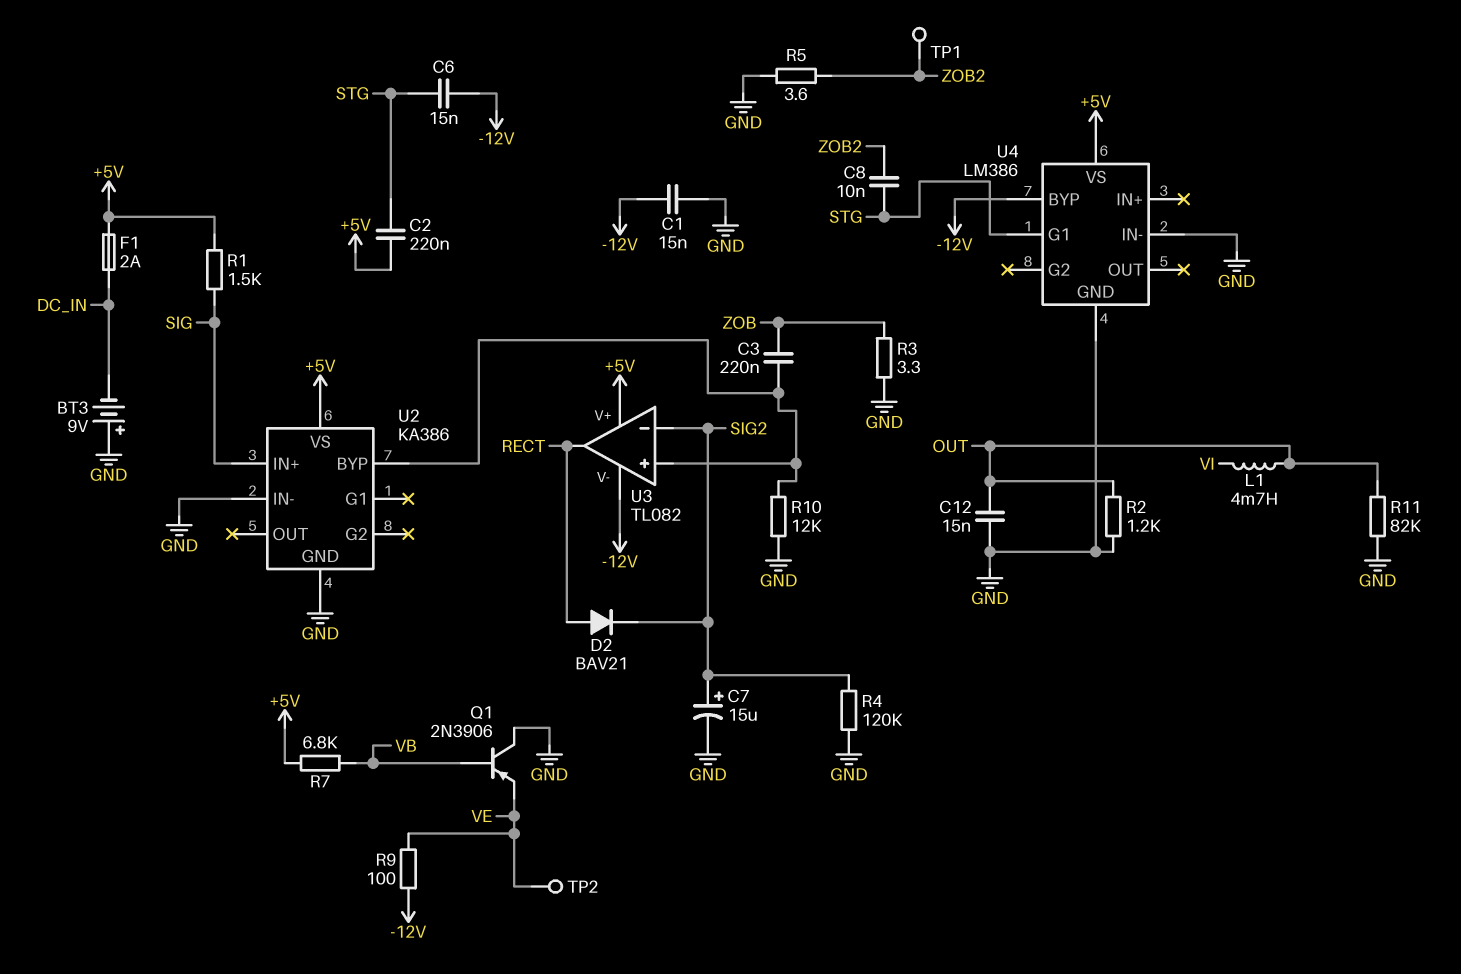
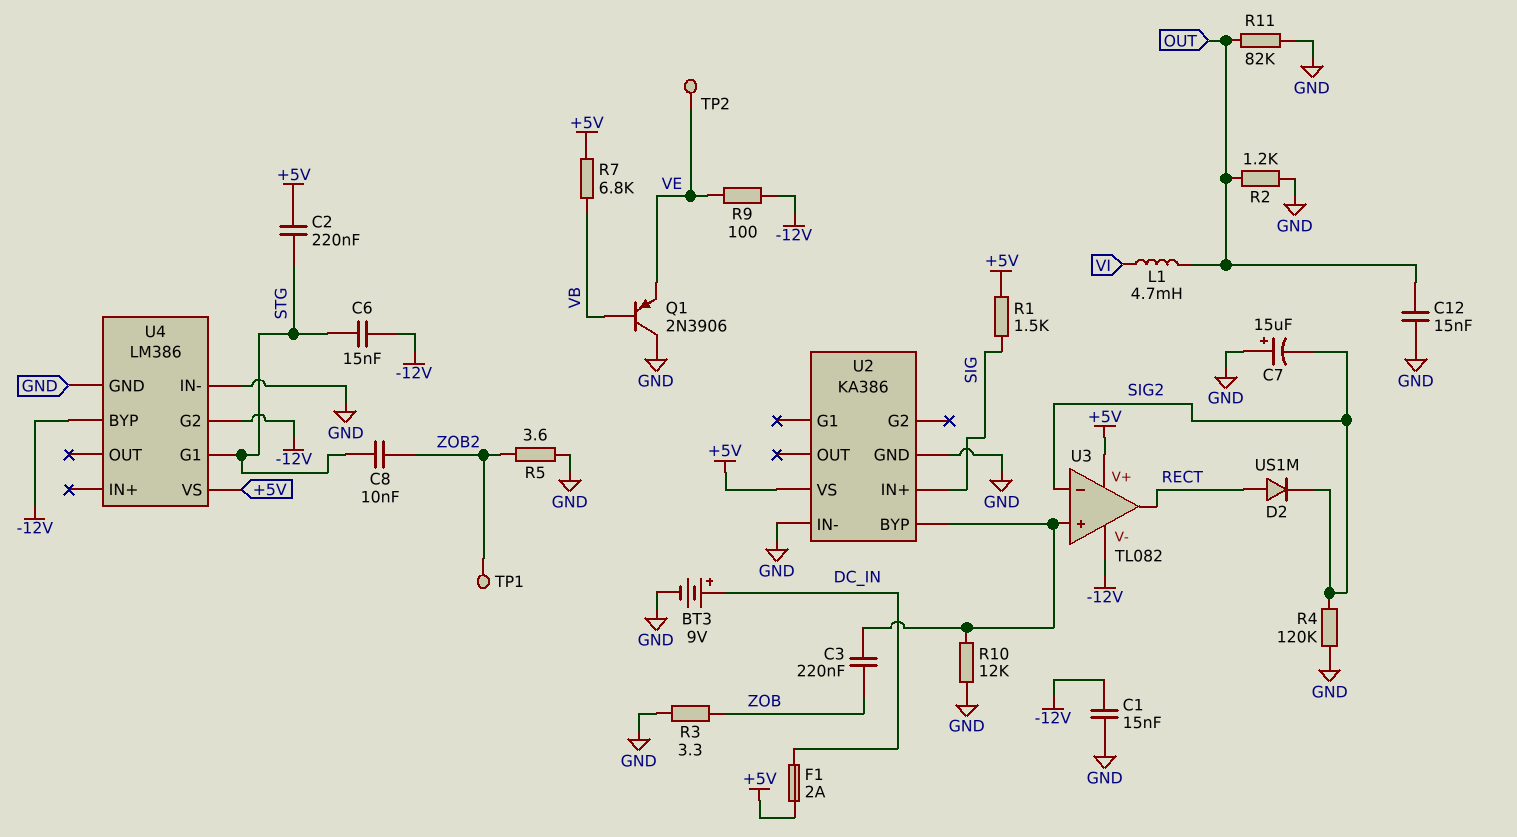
BT3: 9V (plus GND, minus DC_IN) -> 9V (plus DC_IN, minus GND)
C7: 15uF (plus SIG2, minus GND) -> 15uF (plus GND, minus SIG2)
D2: diode BAV21 (A RECT, K SIG2) -> diode US1M (A RECT, K SIG2)
U4 pin G2: none -> -12V

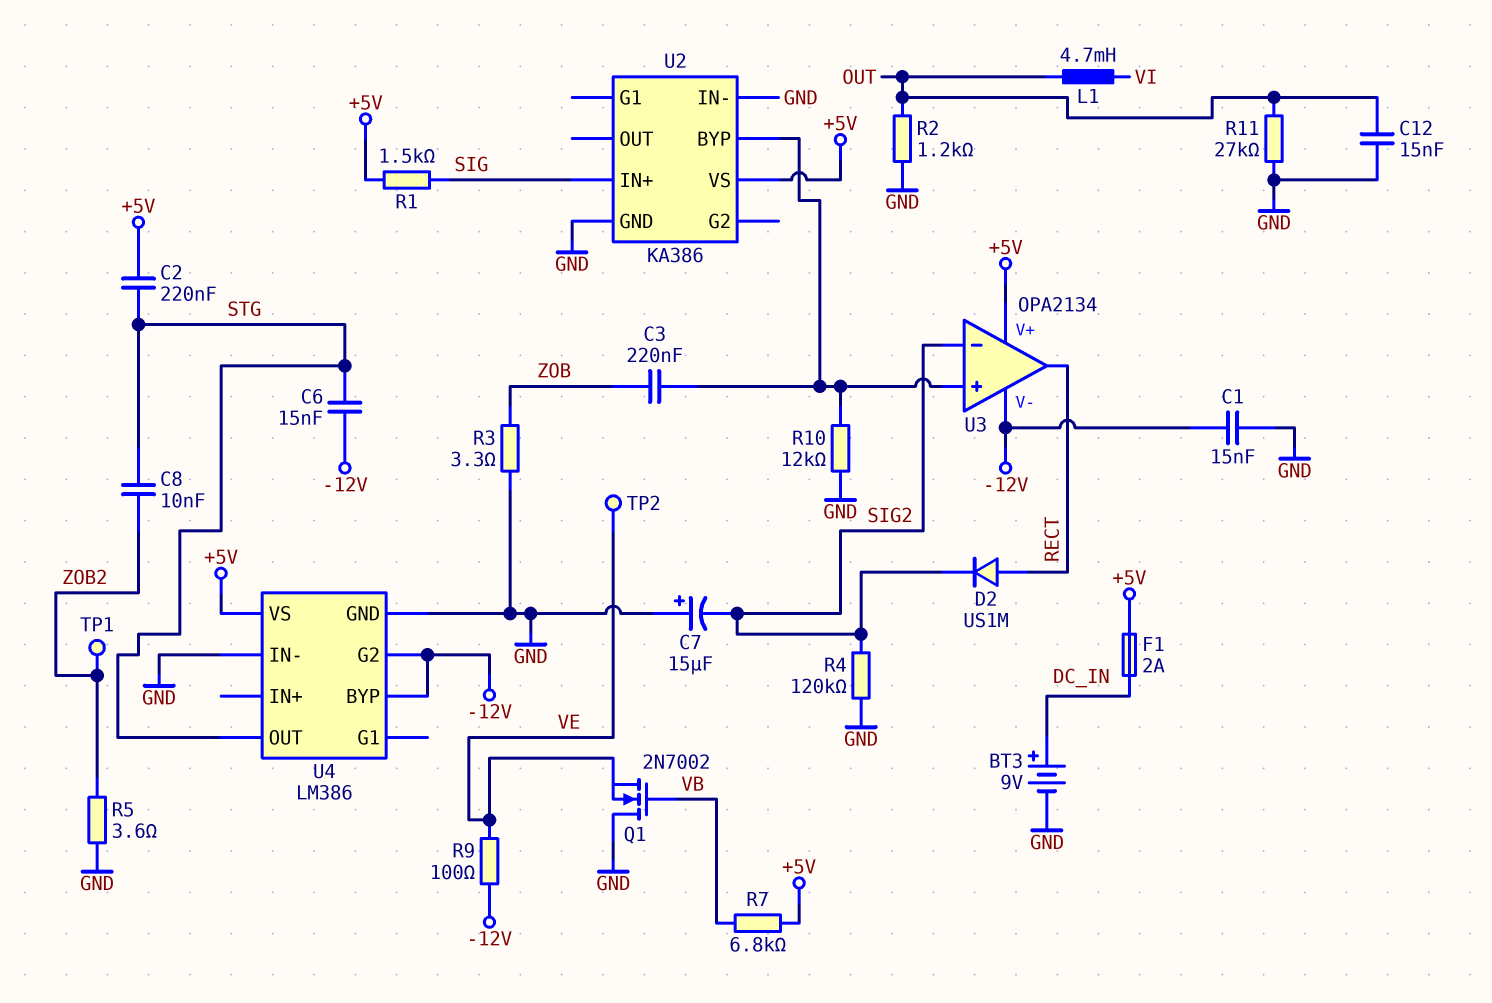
Q1: PNP 2N3906 (B VB, C GND, E VE) -> NMOS 2N7002 (G VB, D GND, S VE)
R11: 82k (GND, OUT) -> 27k (GND, OUT)
U3: TL082 -> OPA2134
U4 pin G1: STG -> none
U4 pin OUT: none -> STG

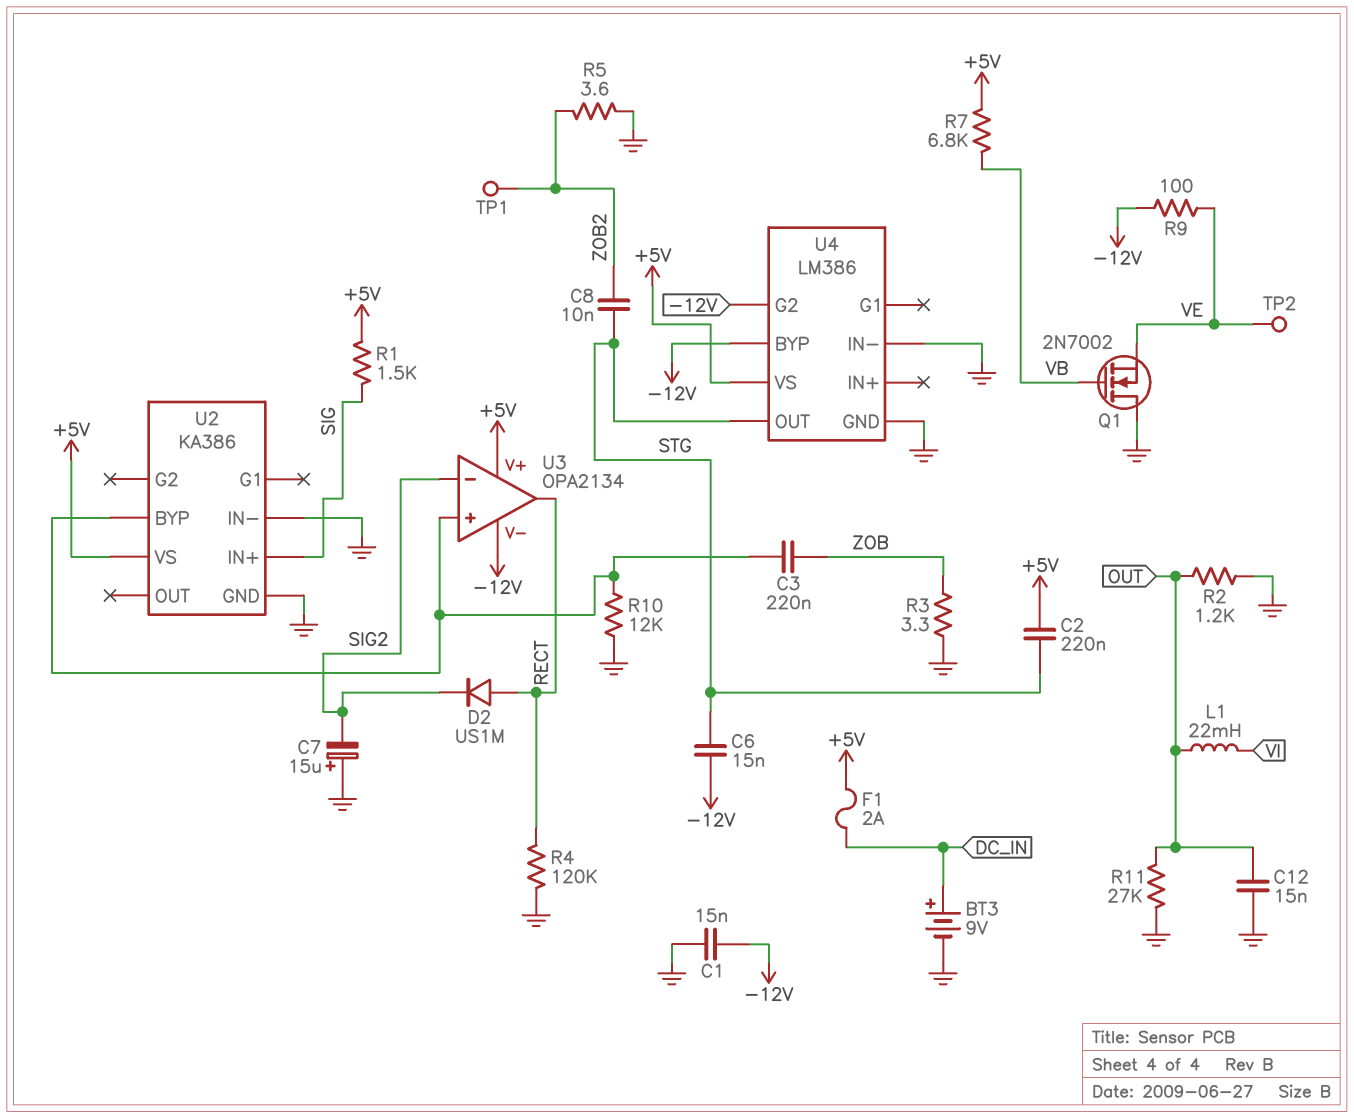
L1: 4.7mH (OUT, VI) -> 22mH (OUT, VI)
R4: 120k (GND, SIG2) -> 120k (GND, RECT)

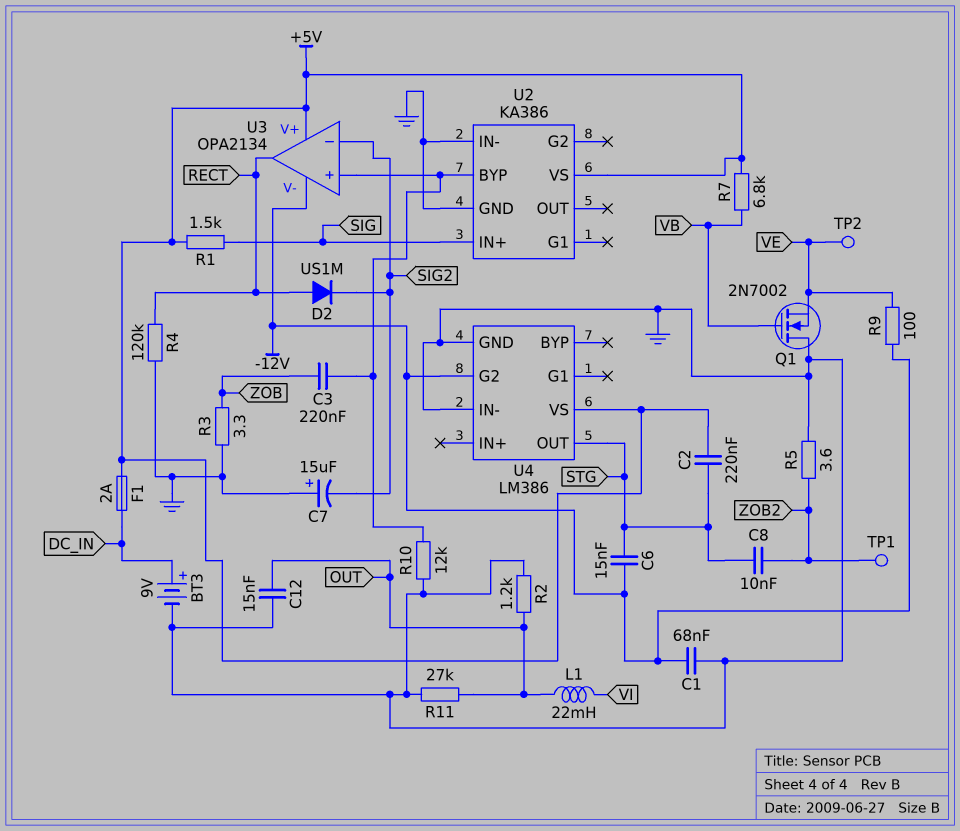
C1: 15nF (-12V, GND) -> 68nF (-12V, GND)
U4 pin BYP: -12V -> none

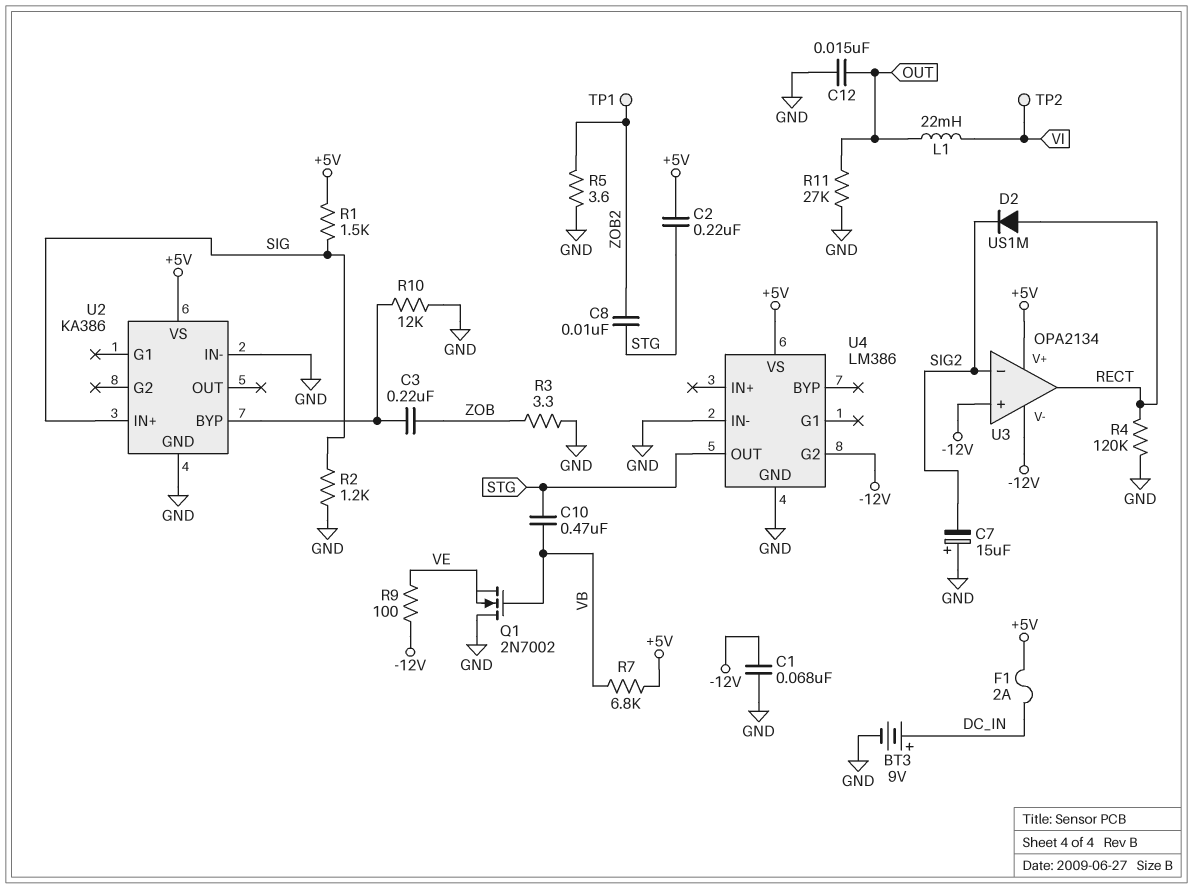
C6: 15nF (-12V, STG) -> none
C10: none -> 470nF (STG, VB)
R2: 1.2k (GND, OUT) -> 1.2k (GND, SIG)
TP2: test point (VE) -> test point (VI)
U3 pin in+: U2/BYP -> -12V

